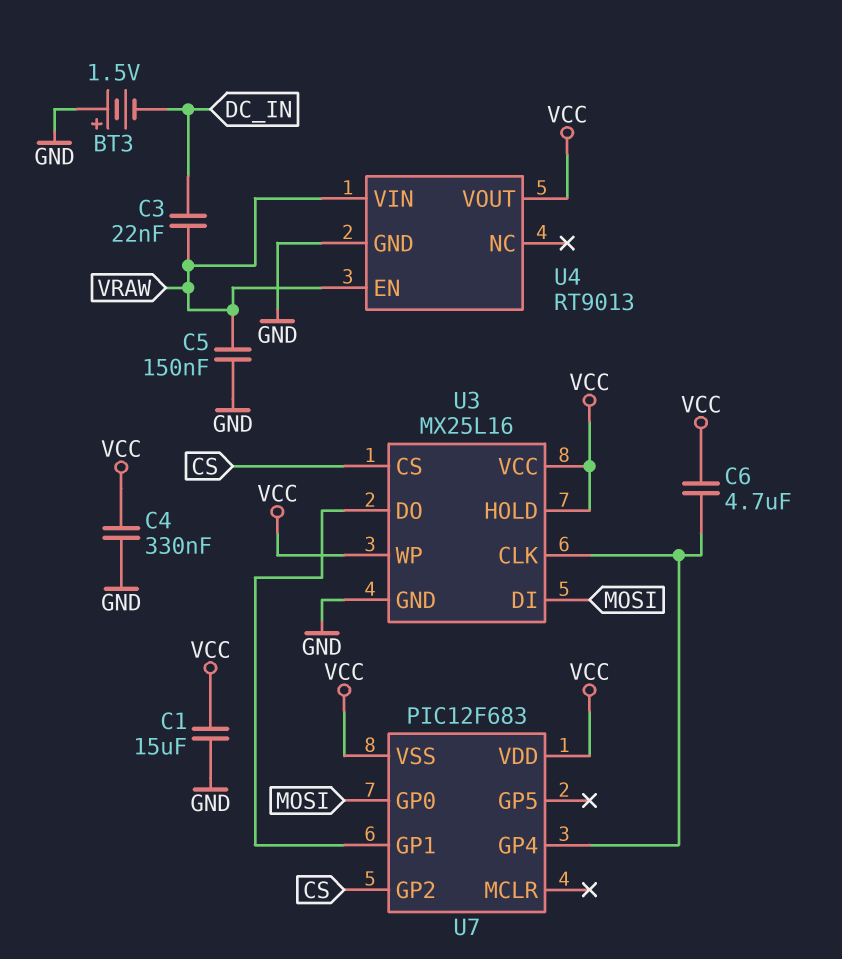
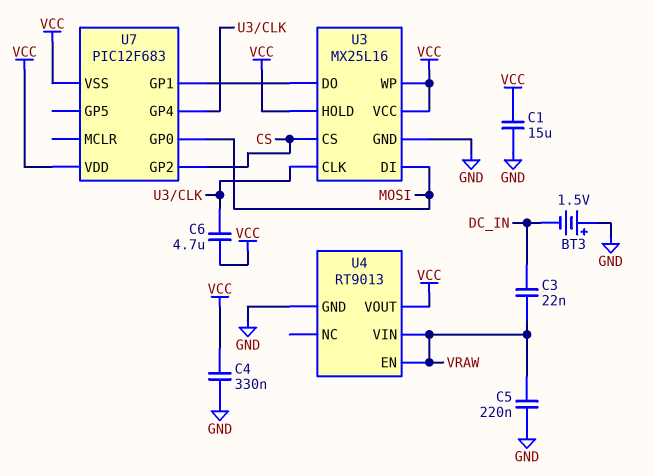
C5: 150nF (GND, VRAW) -> 220nF (GND, VRAW)

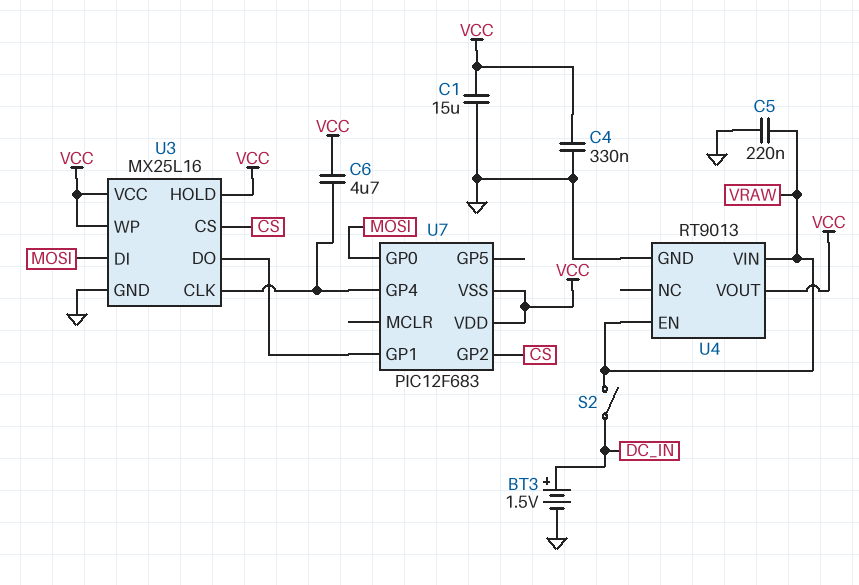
BT3: 1.5V (plus GND, minus DC_IN) -> 1.5V (plus DC_IN, minus GND)
C3: 22nF (DC_IN, VRAW) -> none
S2: none -> switch (DC_IN, VRAW)

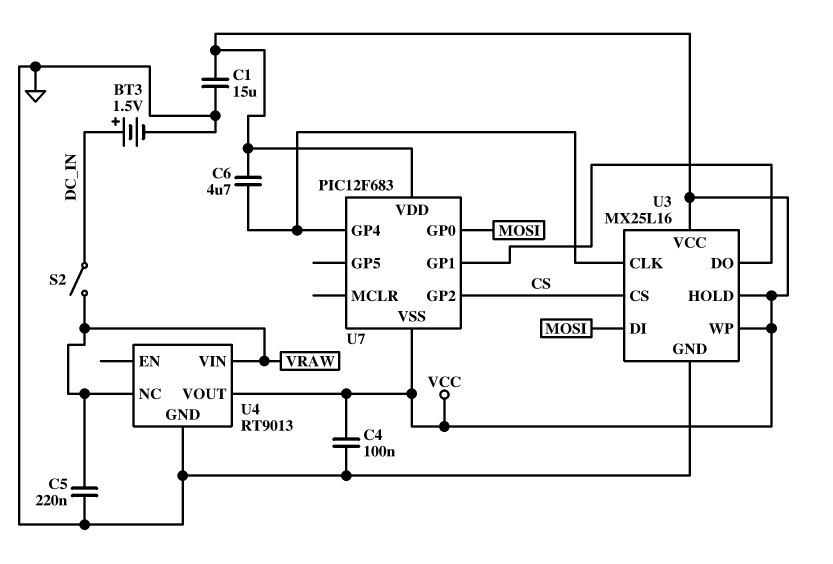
C4: 330nF (GND, VCC) -> 100nF (GND, VCC)
U4 pin EN: VRAW -> none
U4 pin NC: none -> VRAW

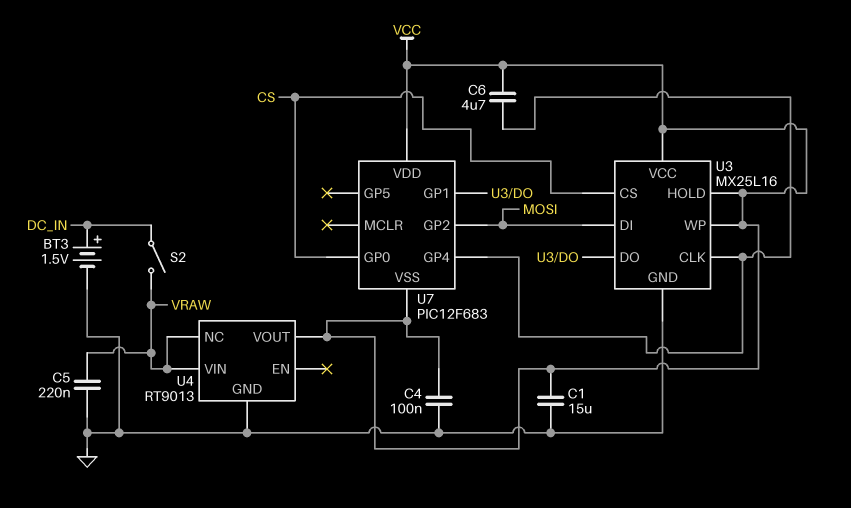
U7 pin GP0: MOSI -> CS
U7 pin GP2: CS -> MOSI

